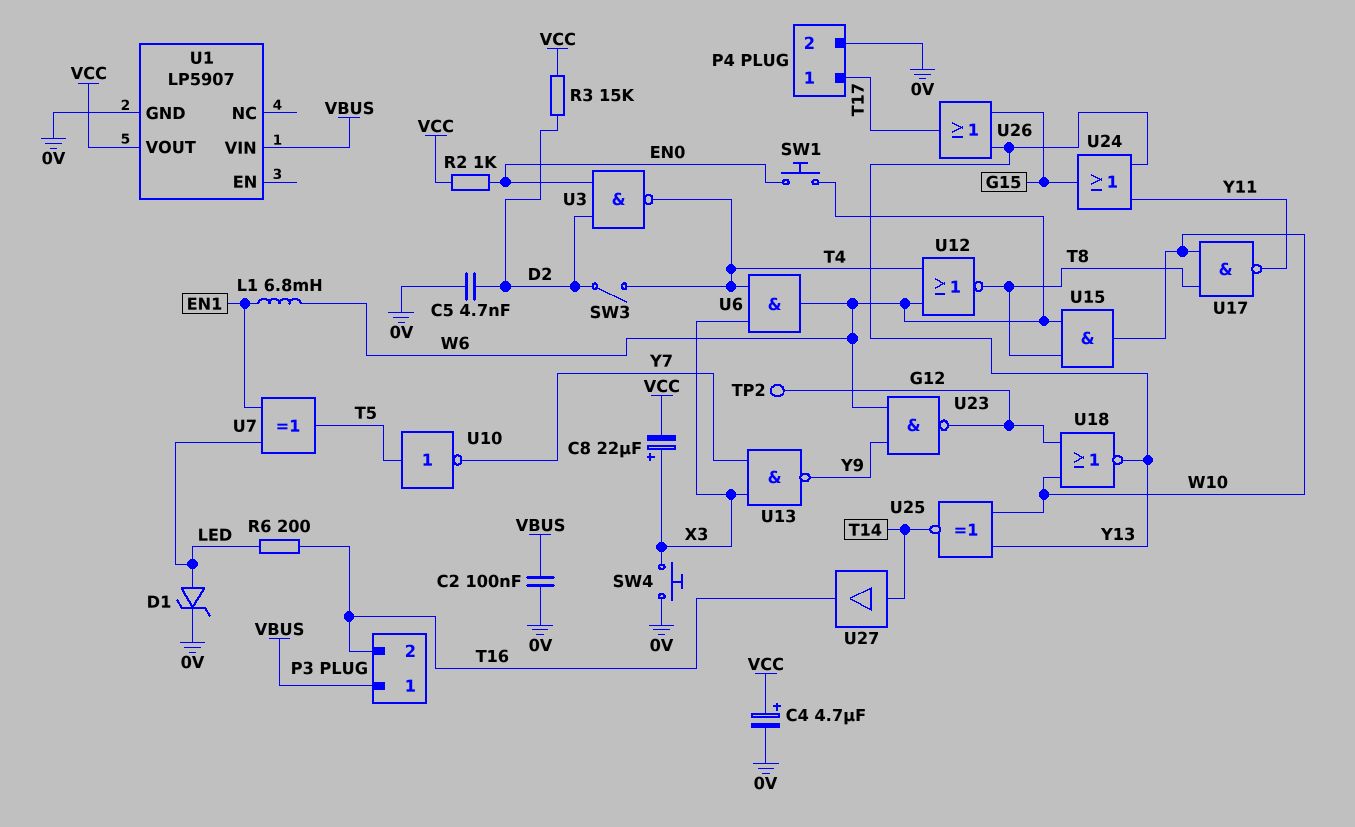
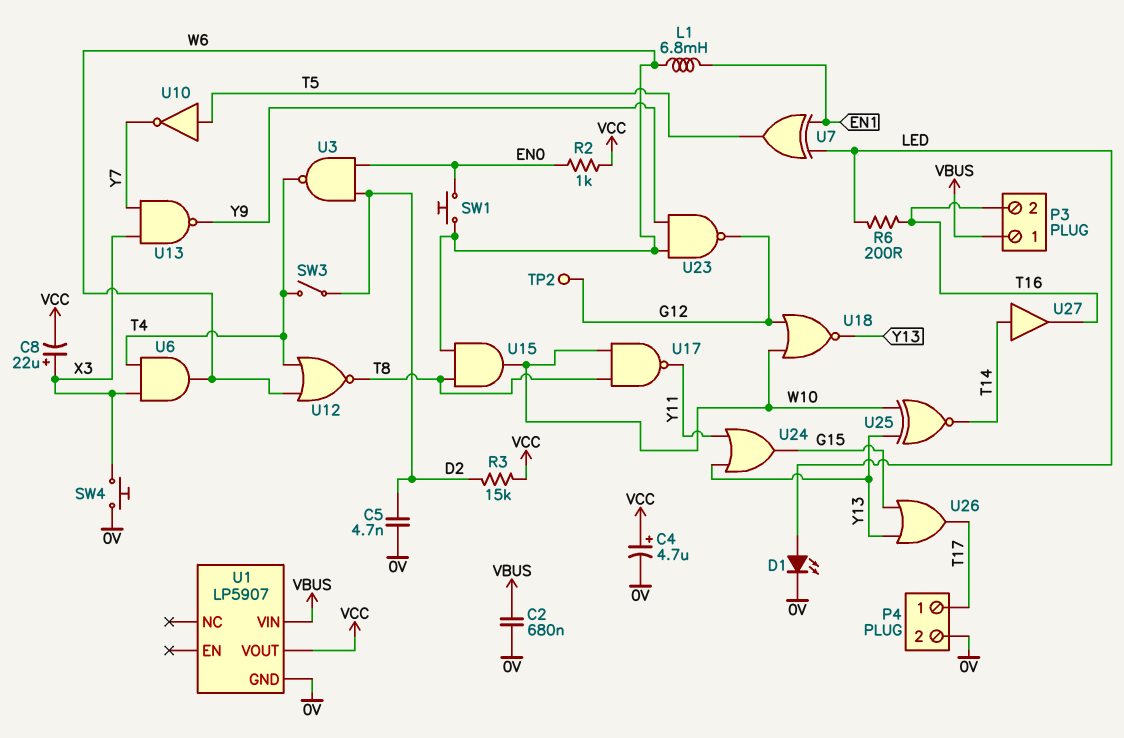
C2: 100nF (0V, VBUS) -> 680nF (0V, VBUS)
D1: zener (A LED, K 0V) -> LED (A LED, K 0V)

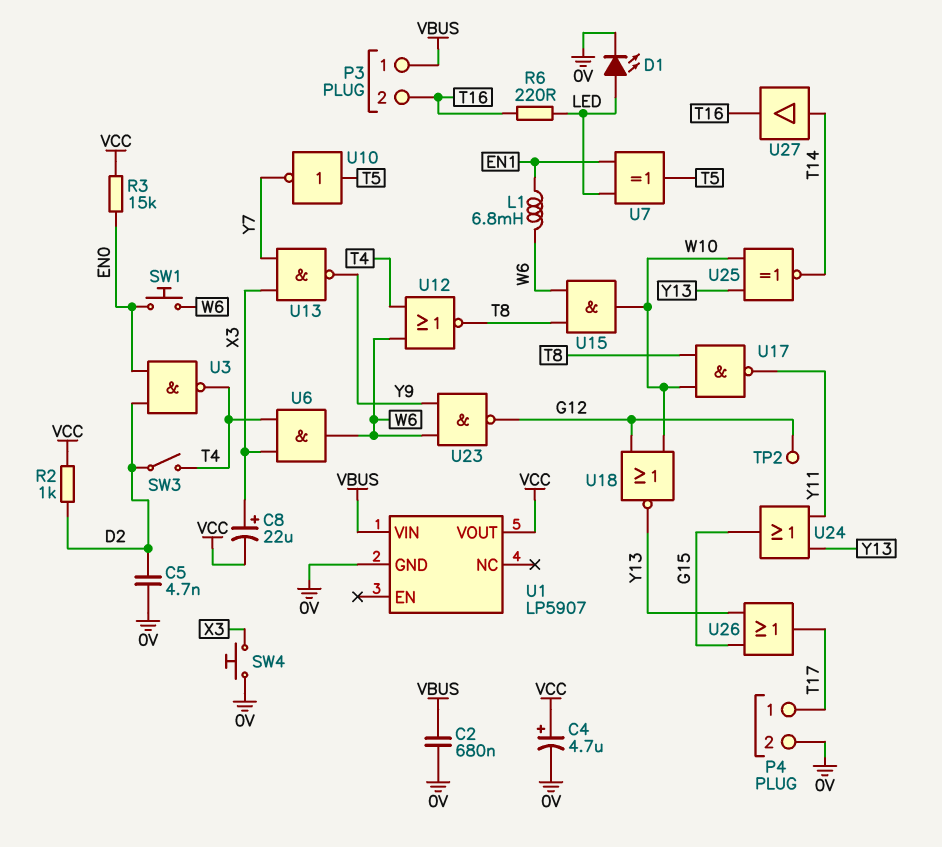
R2: 1k (EN0, VCC) -> 1k (D2, VCC)
R3: 15k (D2, VCC) -> 15k (EN0, VCC)
R6: 200 (LED, T16) -> 220 (LED, T16)

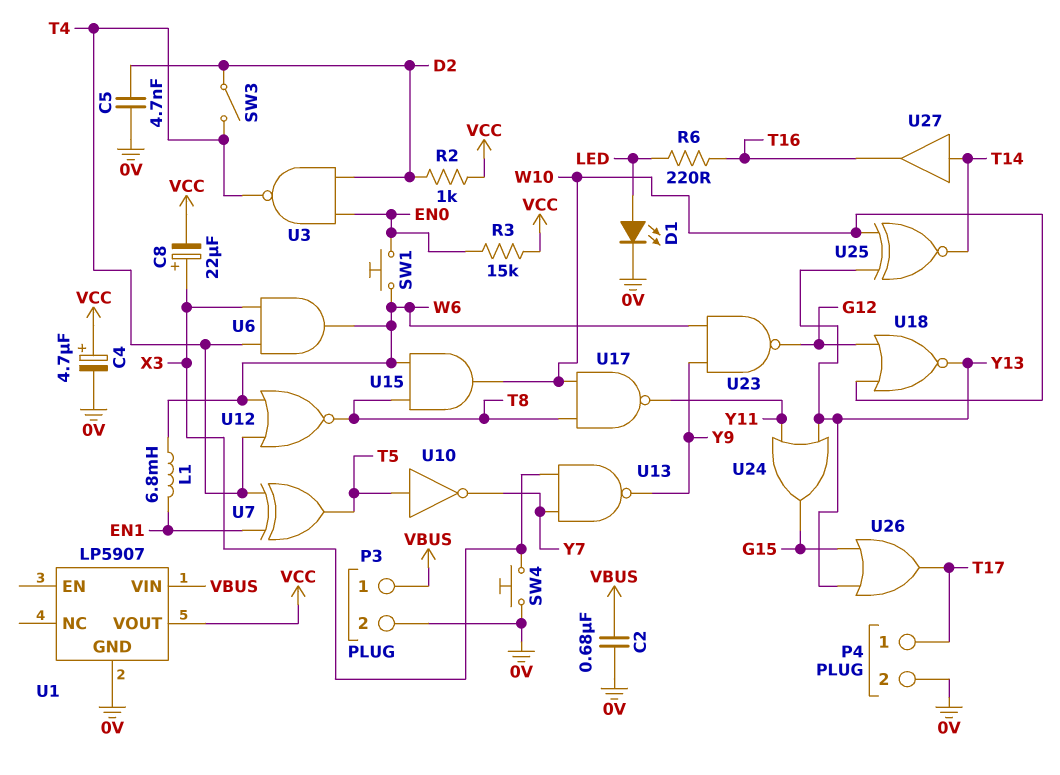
P3 pin 2: T16 -> 0V
TP2: test point (G12) -> none
U7: XOR (in EN1, in LED, out T5) -> XOR (in EN1, in T4, out T5)

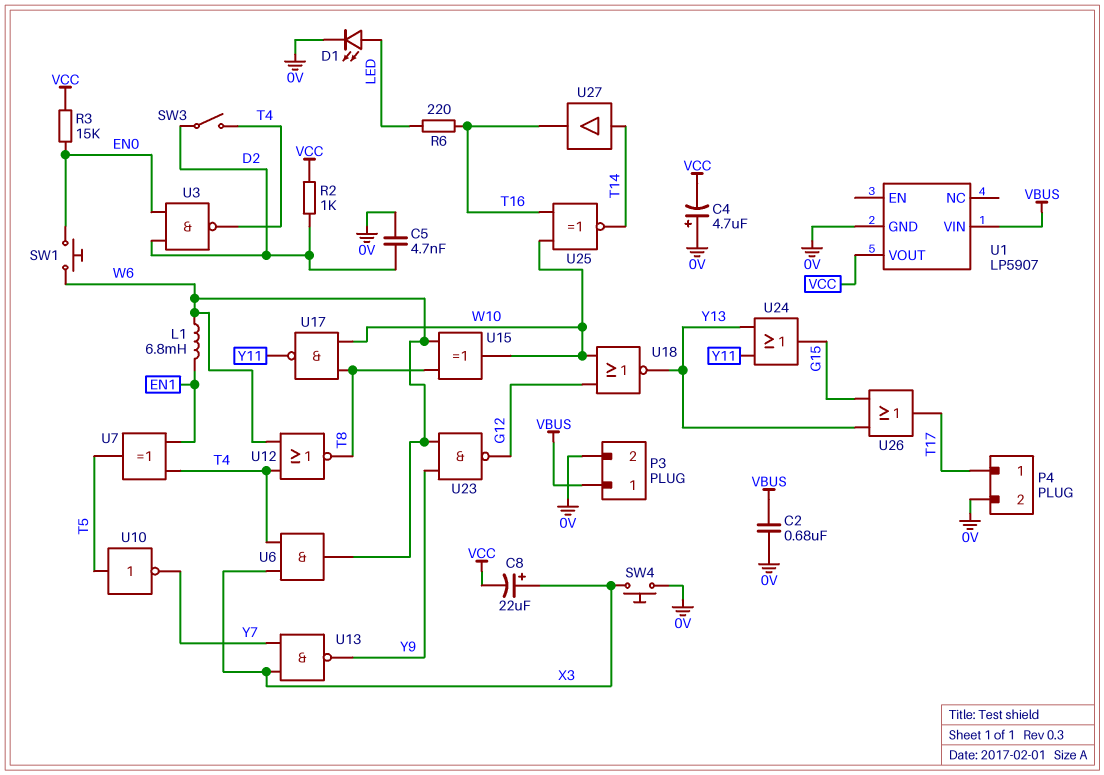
C4: 4.7uF (plus VCC, minus 0V) -> 4.7uF (plus 0V, minus VCC)
U15: AND (in T8, in W6, out W10) -> XOR (in T8, in W6, out W10)
U25: XNOR (in W10, in Y13, out T14) -> XNOR (in T16, in W10, out T14)

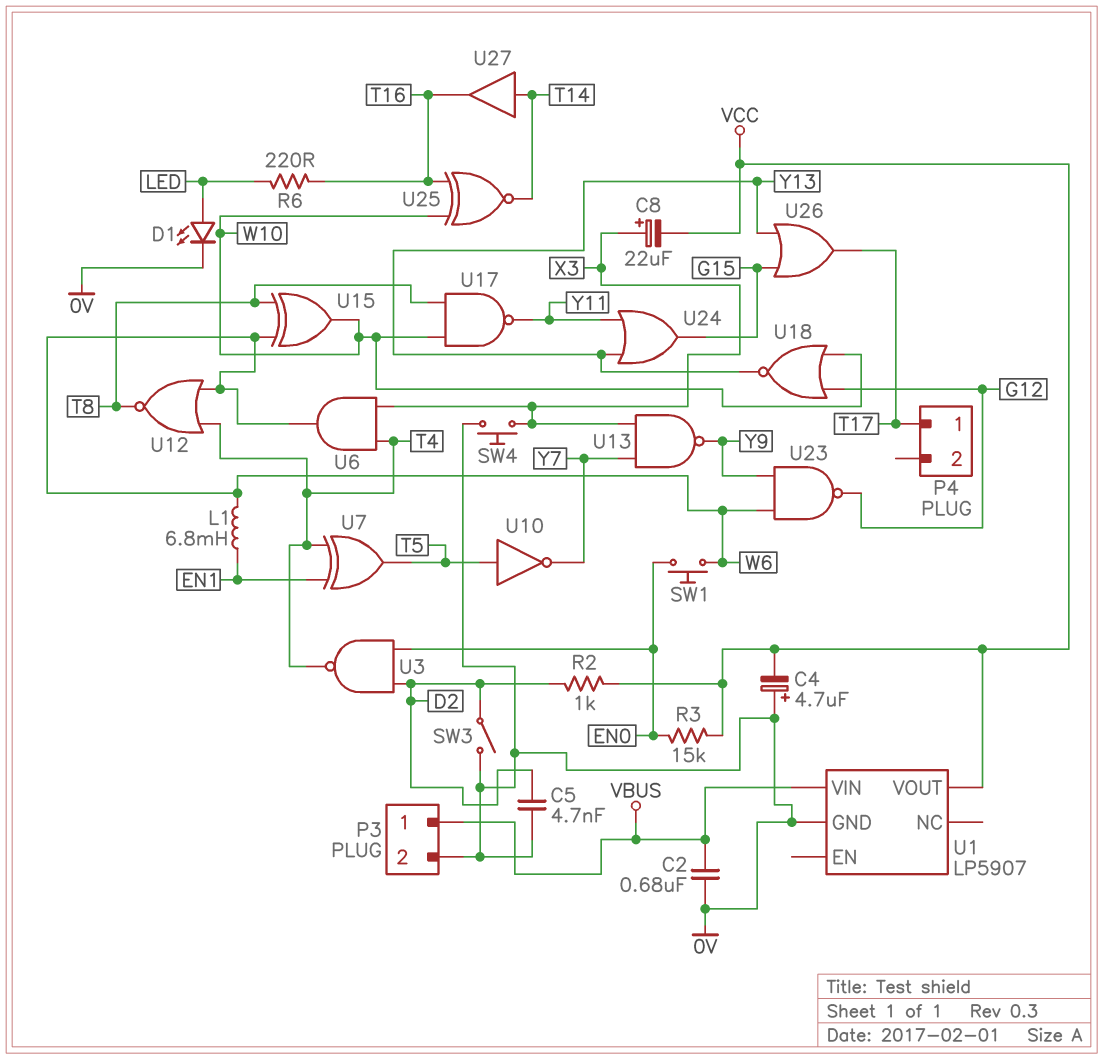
P4 pin 2: 0V -> none
SW3: switch (D2, T4) -> switch (0V, D2)

